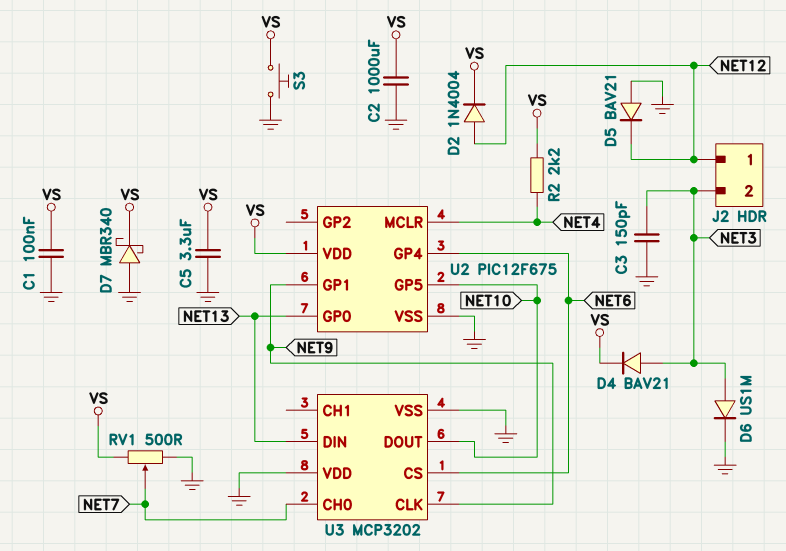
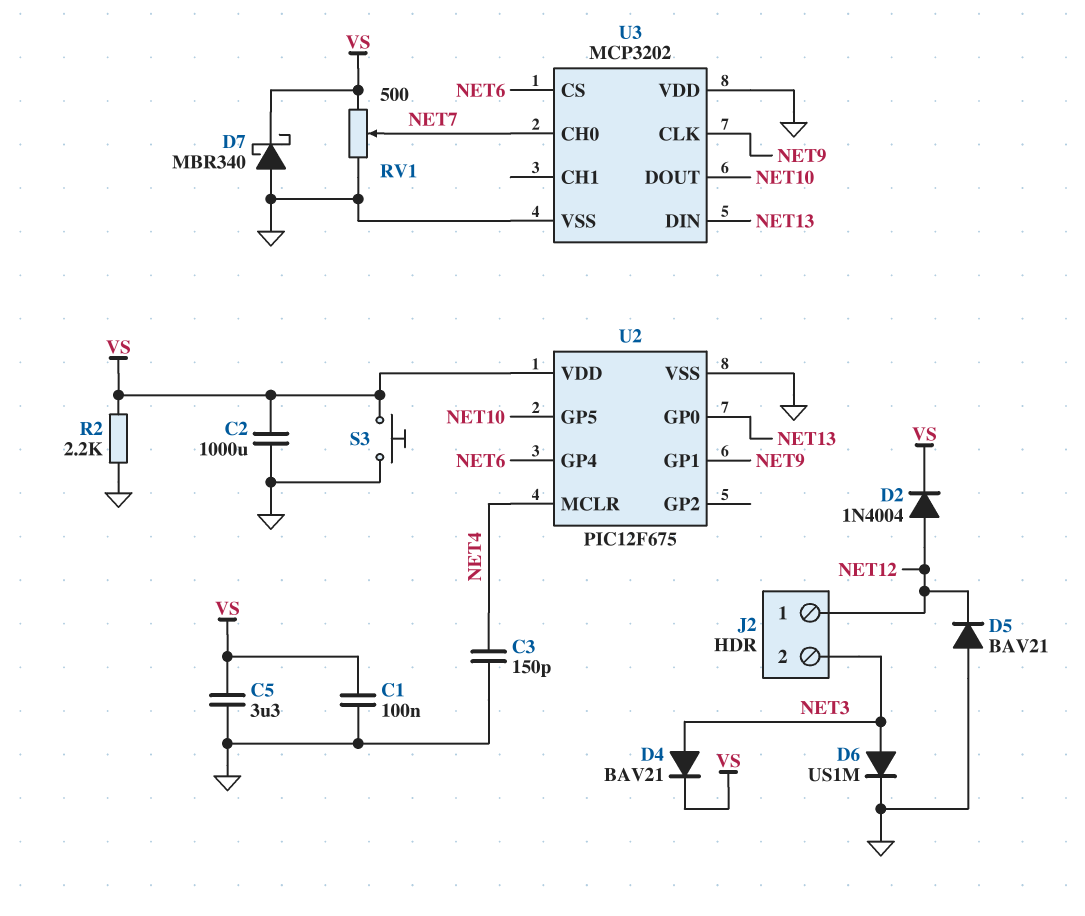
C3: 150pF (GND, NET3) -> 150pF (GND, NET4)
R2: 2.2k (NET4, VS) -> 2.2k (GND, VS)

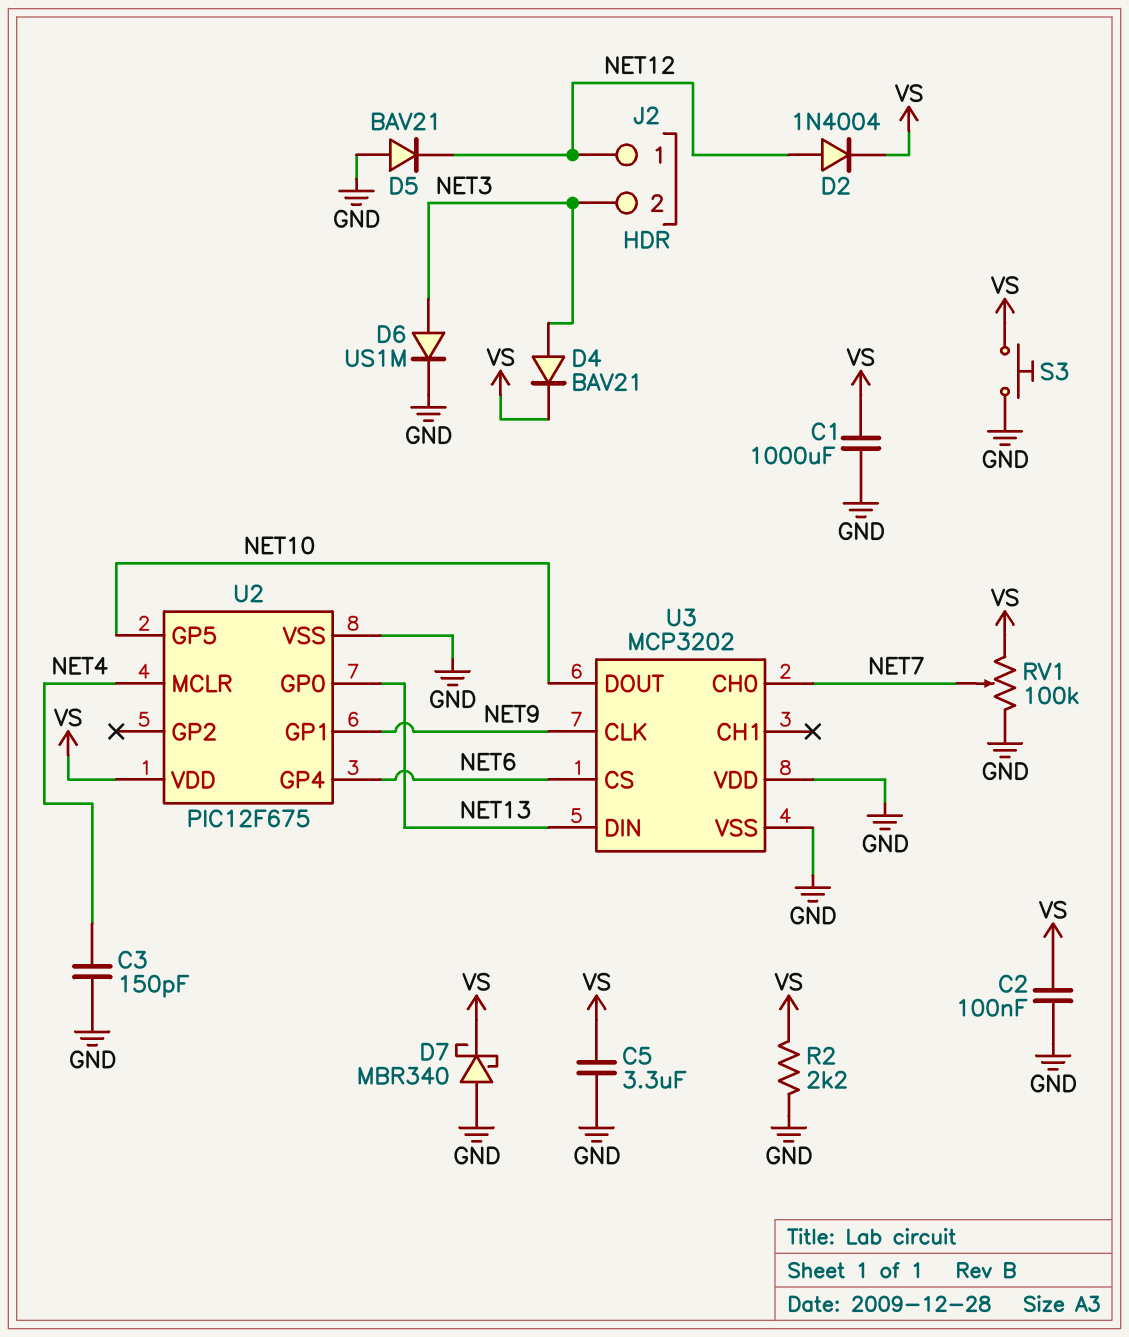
C1: 100nF (GND, VS) -> 1000uF (GND, VS)
C2: 1000uF (GND, VS) -> 100nF (GND, VS)
RV1: 500 (GND, VS, wiper NET7) -> 100k (GND, VS, wiper NET7)

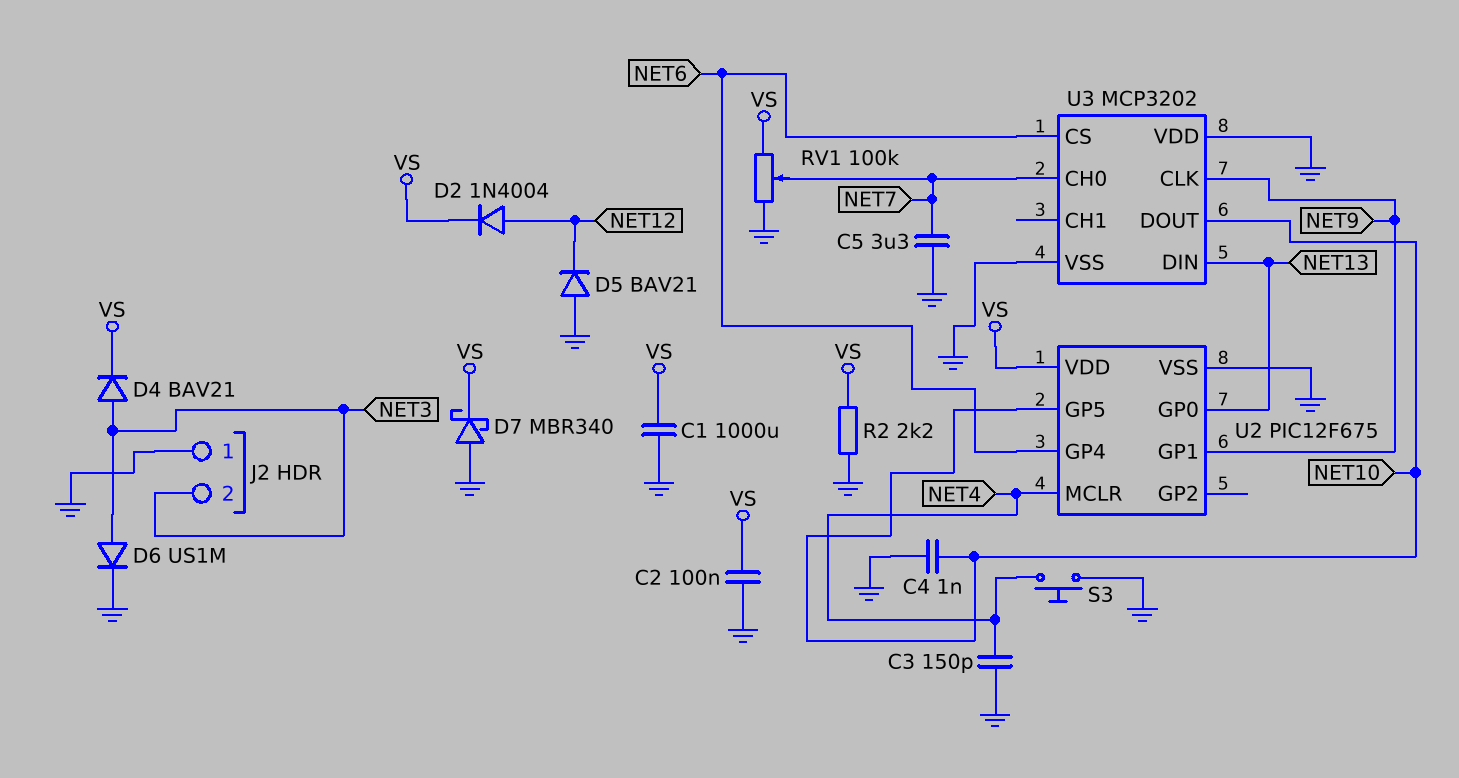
C4: none -> 1nF (GND, NET10)
C5: 3.3uF (GND, VS) -> 3.3uF (GND, NET7)
J2 pin 1: NET12 -> GND
S3: button (GND, VS) -> button (GND, NET4)

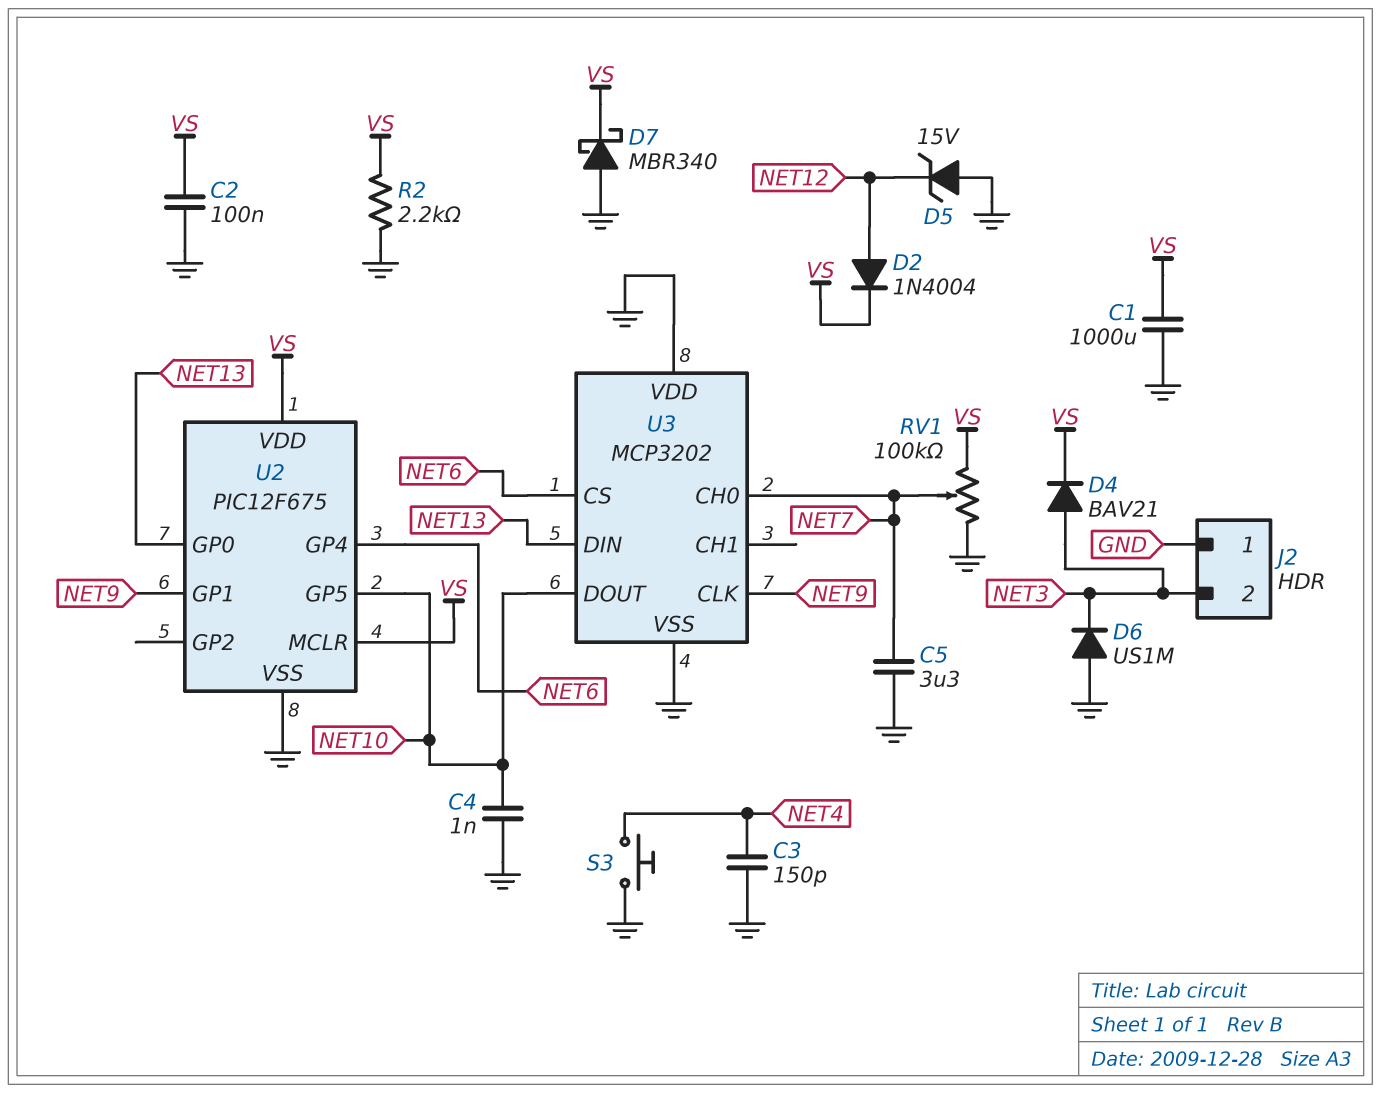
D5: diode BAV21 (A GND, K NET12) -> zener 15V (A GND, K NET12)
D6: diode US1M (A NET3, K GND) -> diode US1M (A GND, K NET3)
U2 pin MCLR: NET4 -> VS

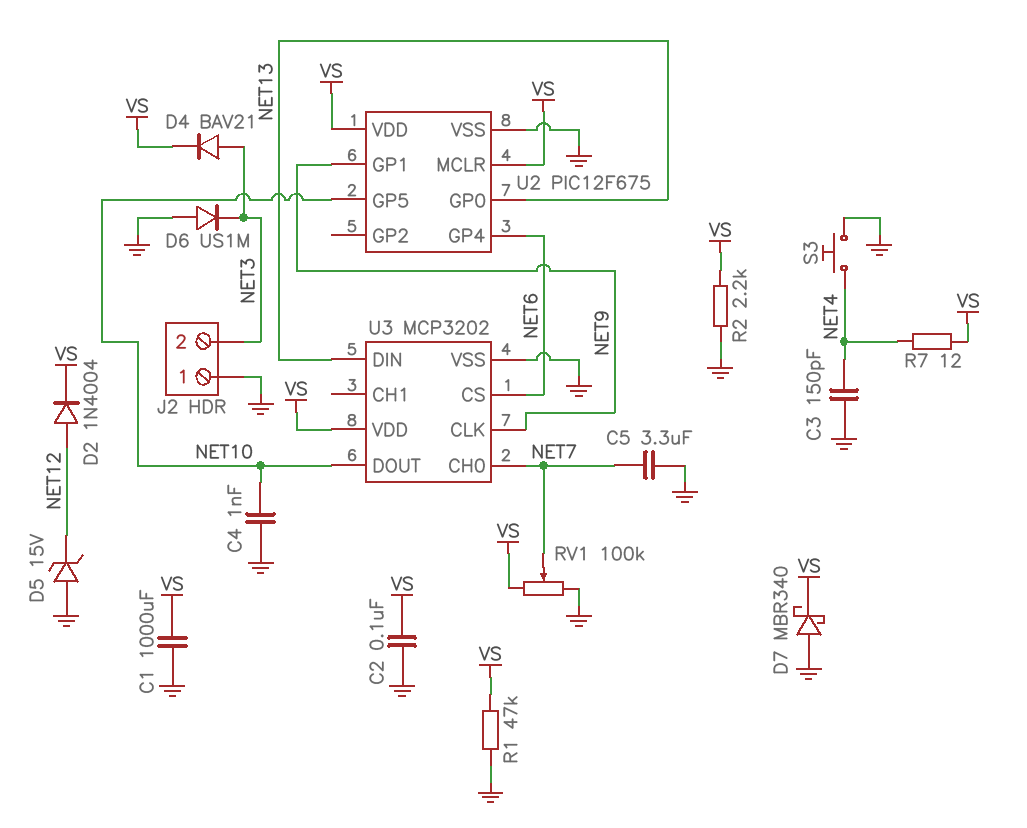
R1: none -> 47k (GND, VS)
R7: none -> 12 (NET4, VS)
U3 pin VDD: GND -> VS

